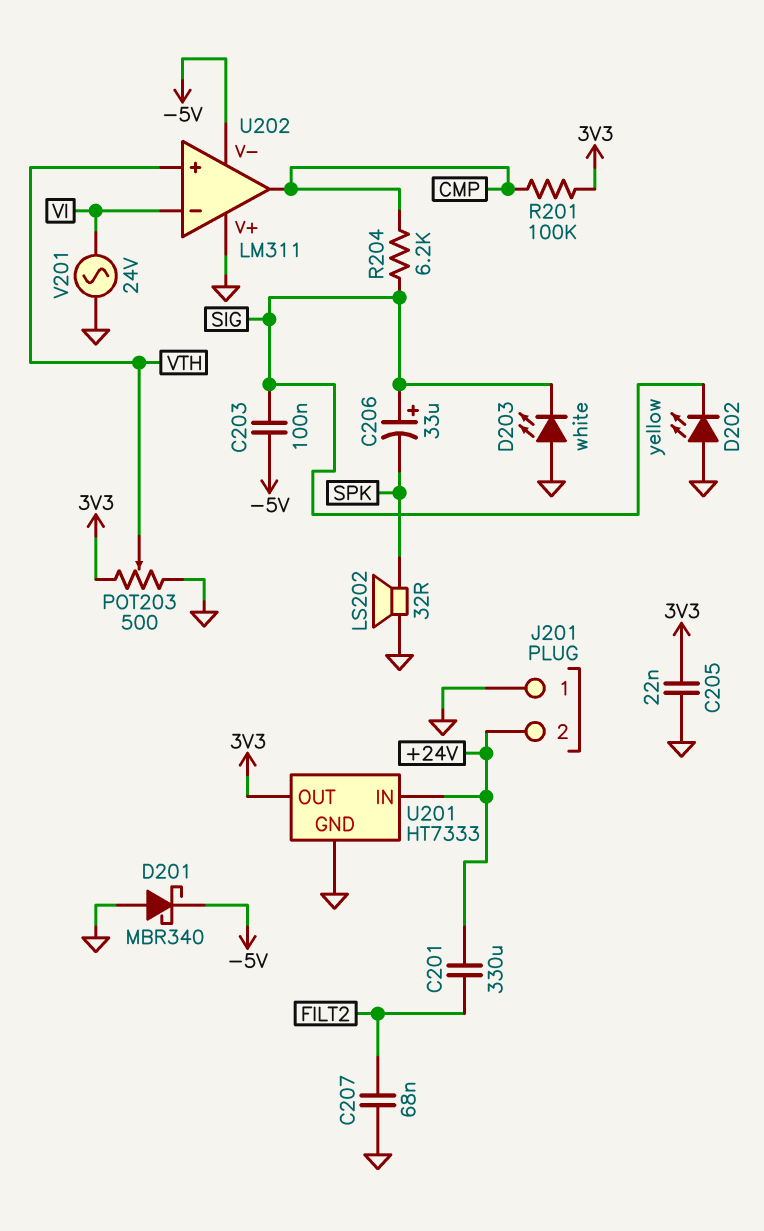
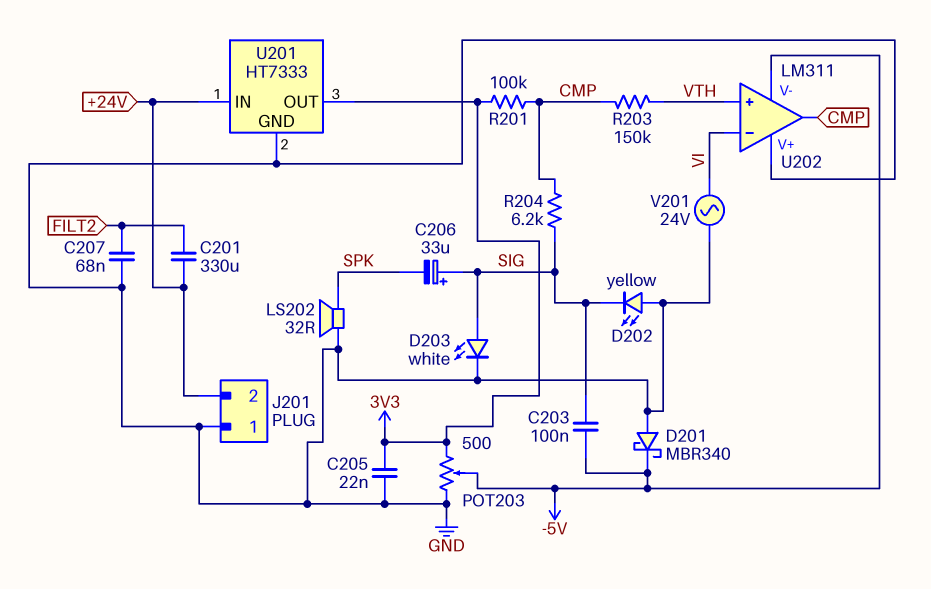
D203: LED white (A GND, K SIG) -> LED white (A SIG, K GND)
POT203: 500 (3V3, GND, wiper VTH) -> 500 (3V3, GND, wiper -5V)
R203: none -> 150k (CMP, VTH)

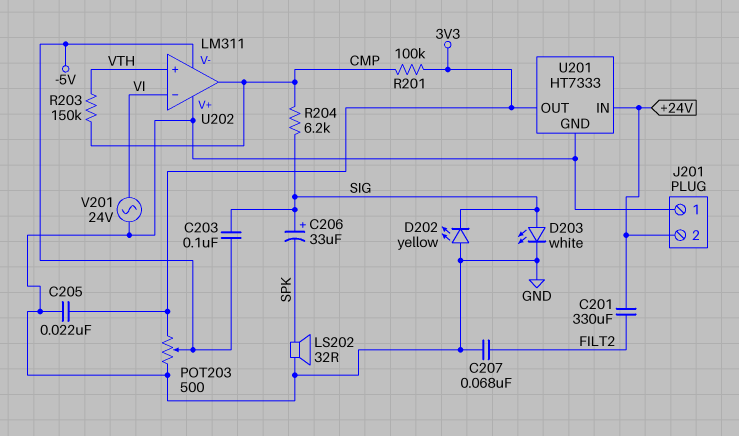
D201: schottky MBR340 (A GND, K -5V) -> none

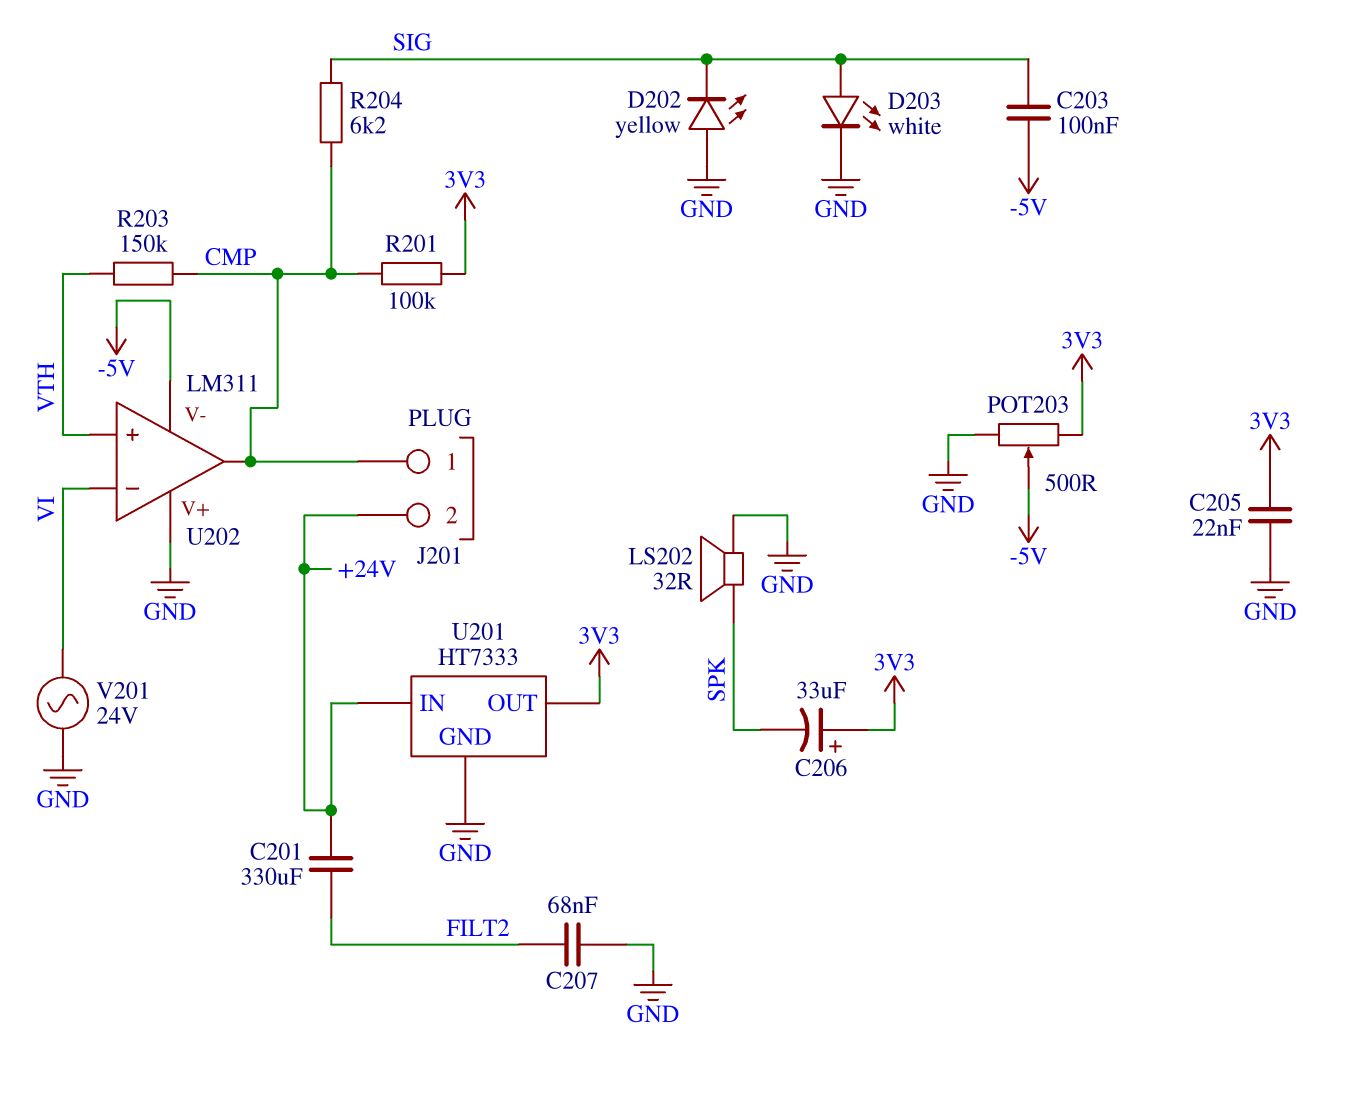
C206: 33uF (plus SIG, minus SPK) -> 33uF (plus 3V3, minus SPK)
J201 pin 1: GND -> CMP

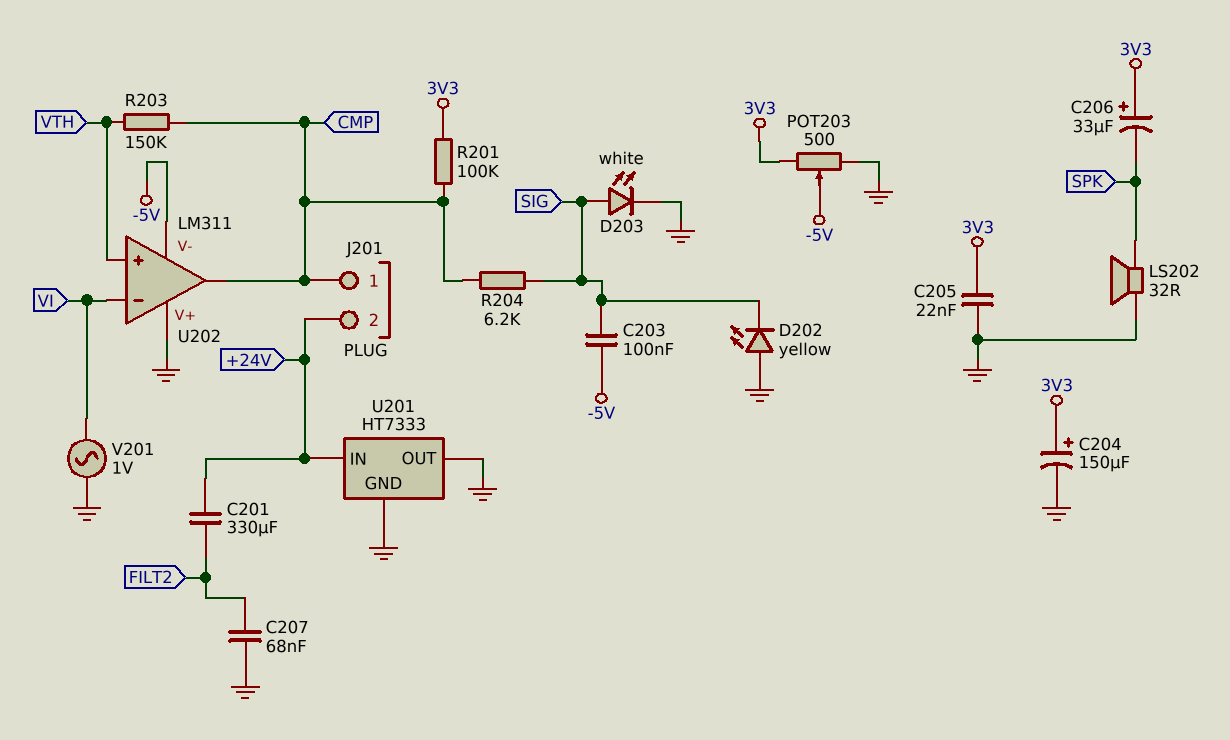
C204: none -> 150uF (plus 3V3, minus GND)
U201 pin OUT: 3V3 -> GND
V201: AC 24V (GND, VI) -> AC 1V (GND, VI)

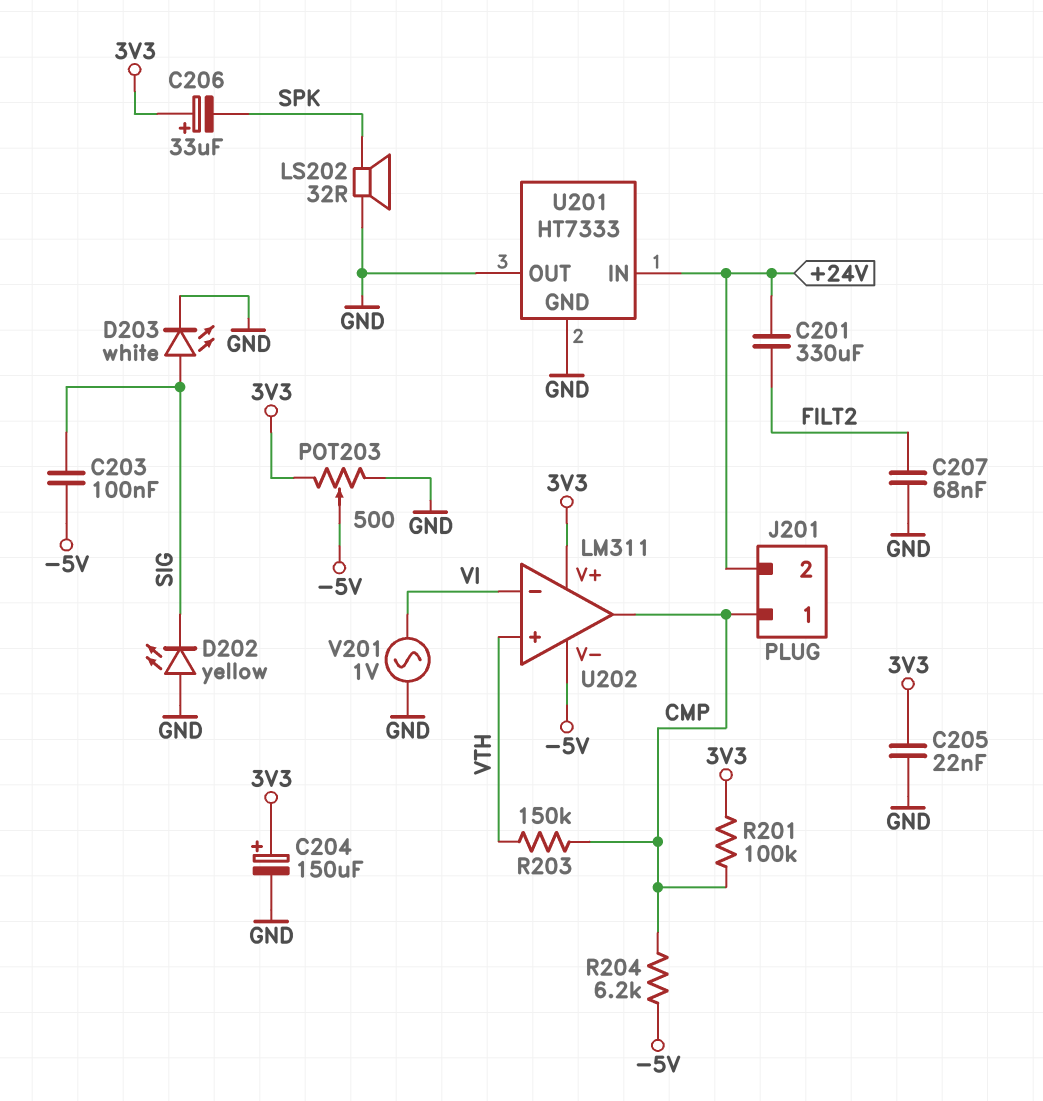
R204: 6.2k (CMP, SIG) -> 6.2k (-5V, CMP)
U202 pin V+: GND -> 3V3

